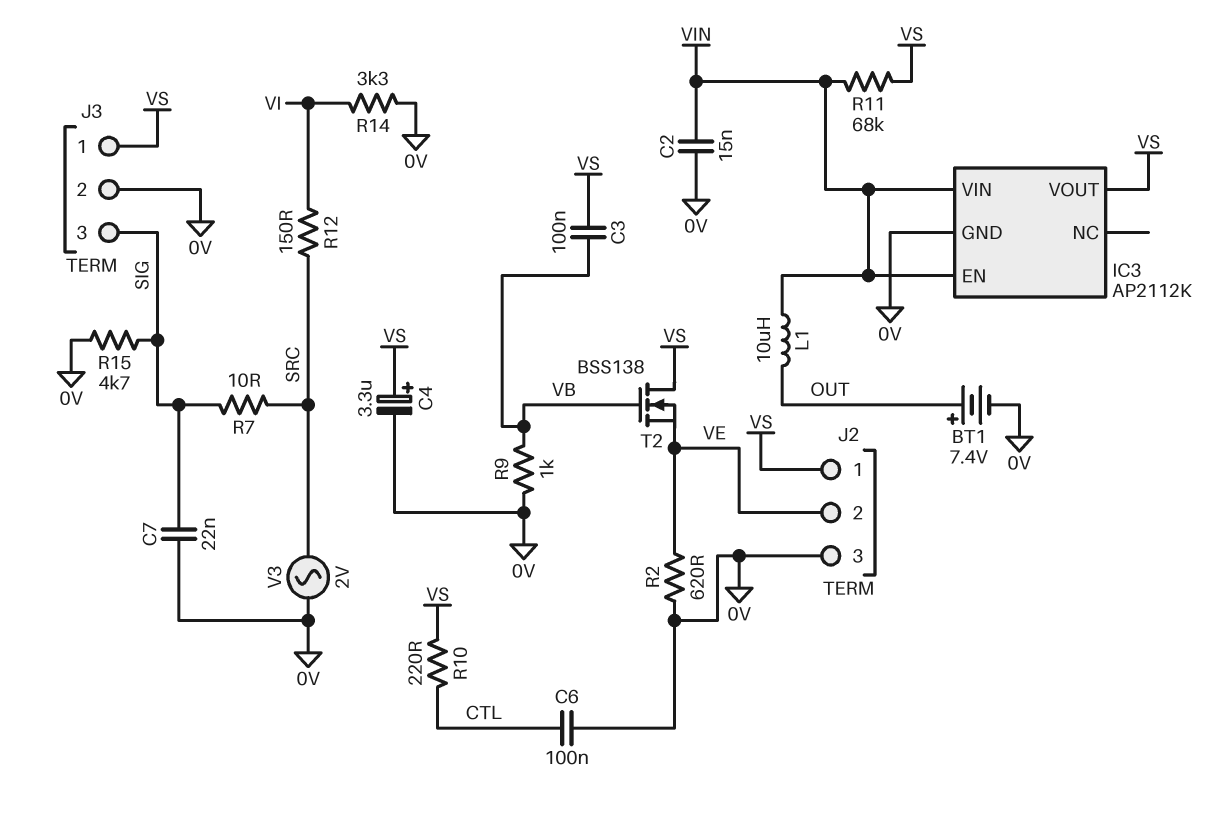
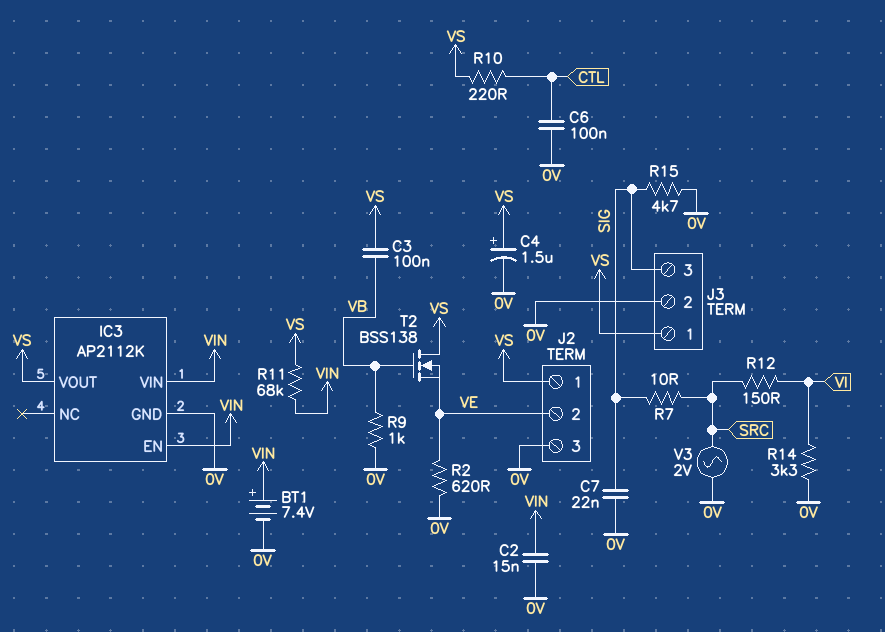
BT1: 7.4V (plus OUT, minus 0V) -> 7.4V (plus VIN, minus 0V)
C4: 3.3uF (plus VS, minus 0V) -> 1.5uF (plus VS, minus 0V)
L1: 10uH (OUT, VIN) -> none

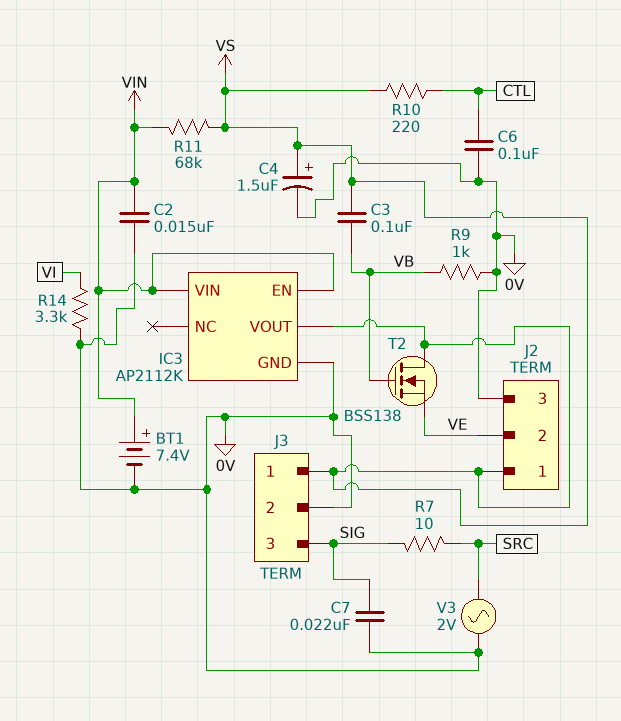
R2: 620 (0V, VE) -> none
R12: 150 (SRC, VI) -> none
R15: 4.7k (0V, SIG) -> none

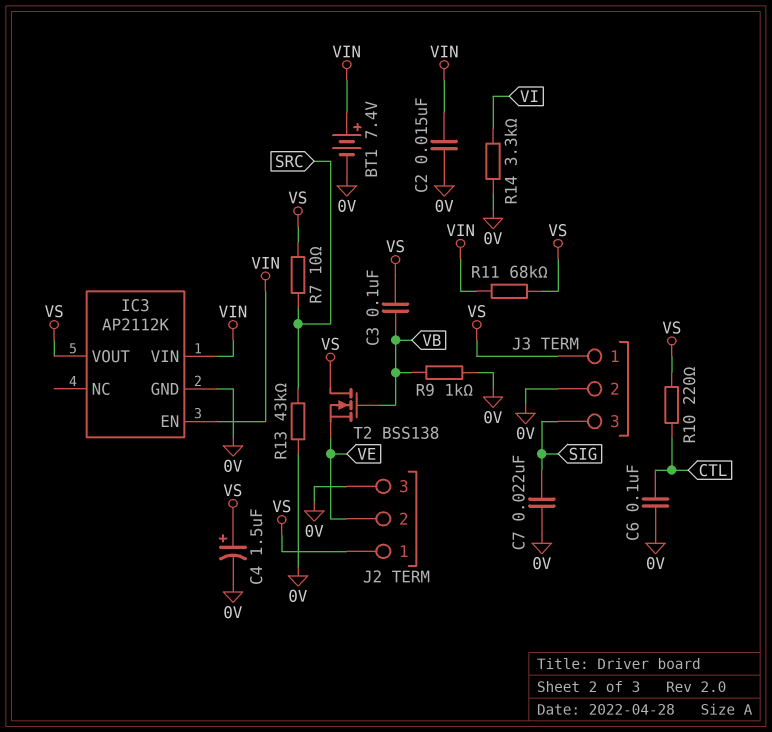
R7: 10 (SIG, SRC) -> 10 (SRC, VS)
R13: none -> 43k (0V, SRC)
V3: AC 2V (0V, SRC) -> none

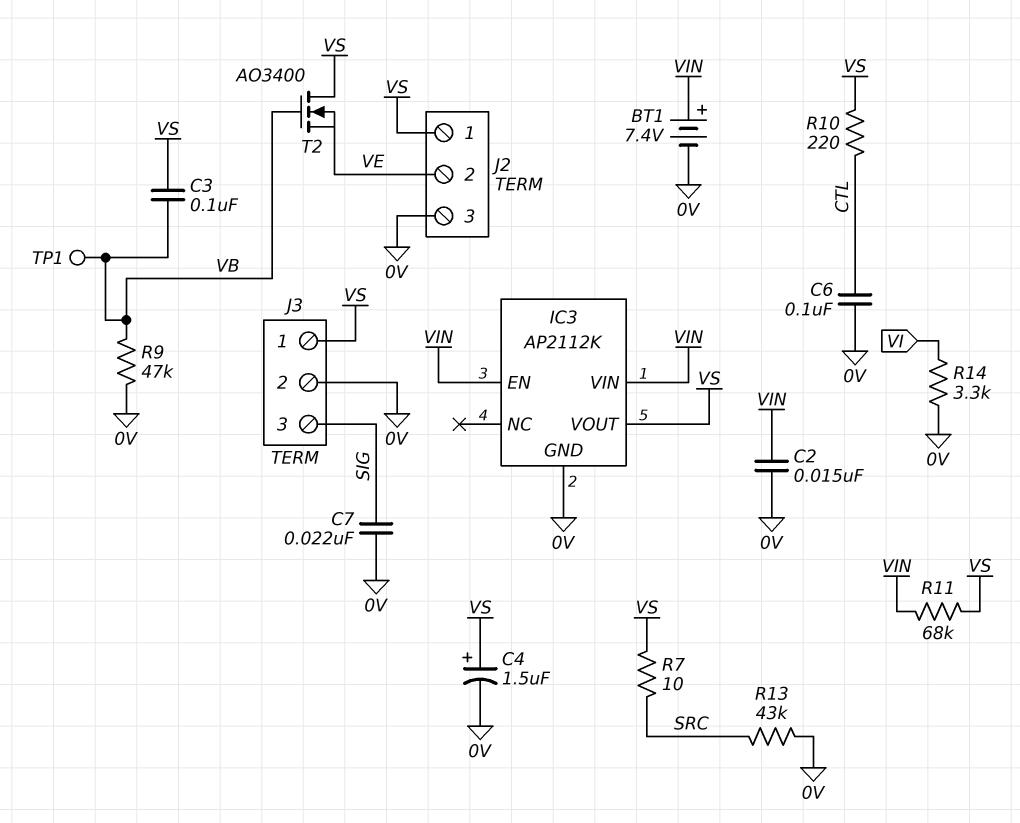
R9: 1k (0V, VB) -> 47k (0V, VB)
T2: NMOS BSS138 (G VB, D VS, S VE) -> NMOS AO3400 (G VB, D VS, S VE)
TP1: none -> test point (VB)

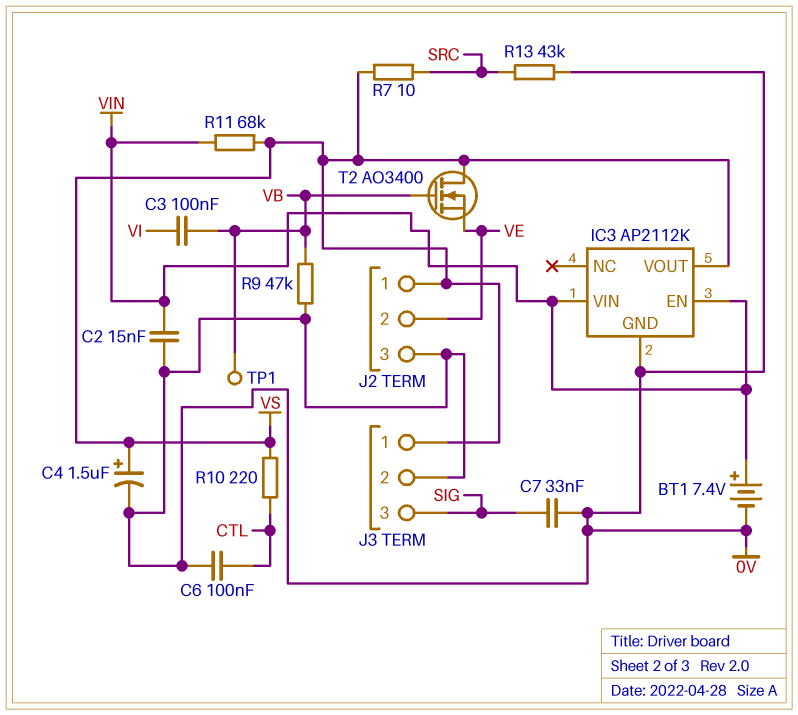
C3: 100nF (VB, VS) -> 100nF (VB, VI)
C7: 22nF (0V, SIG) -> 33nF (0V, SIG)
R14: 3.3k (0V, VI) -> none

